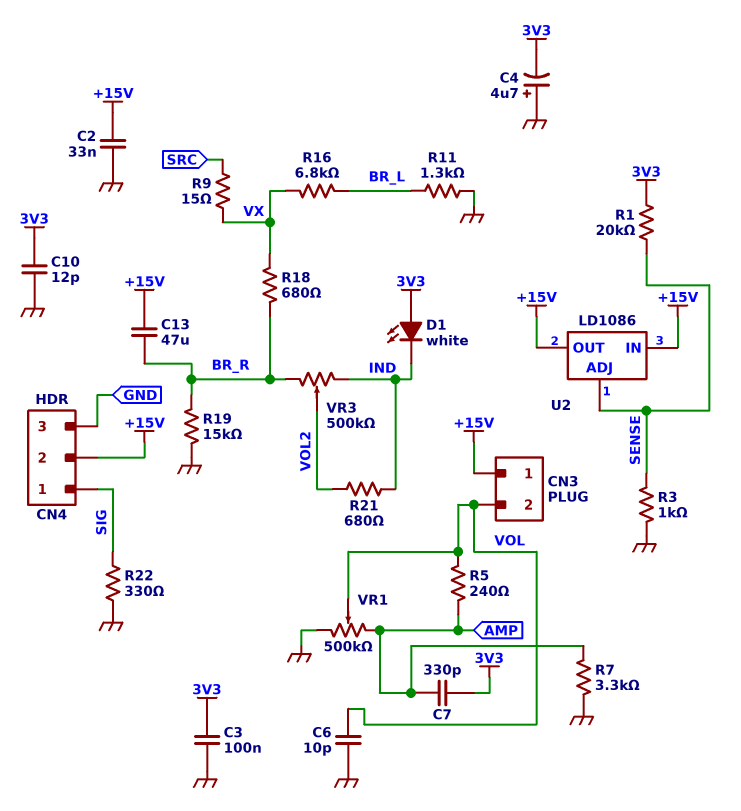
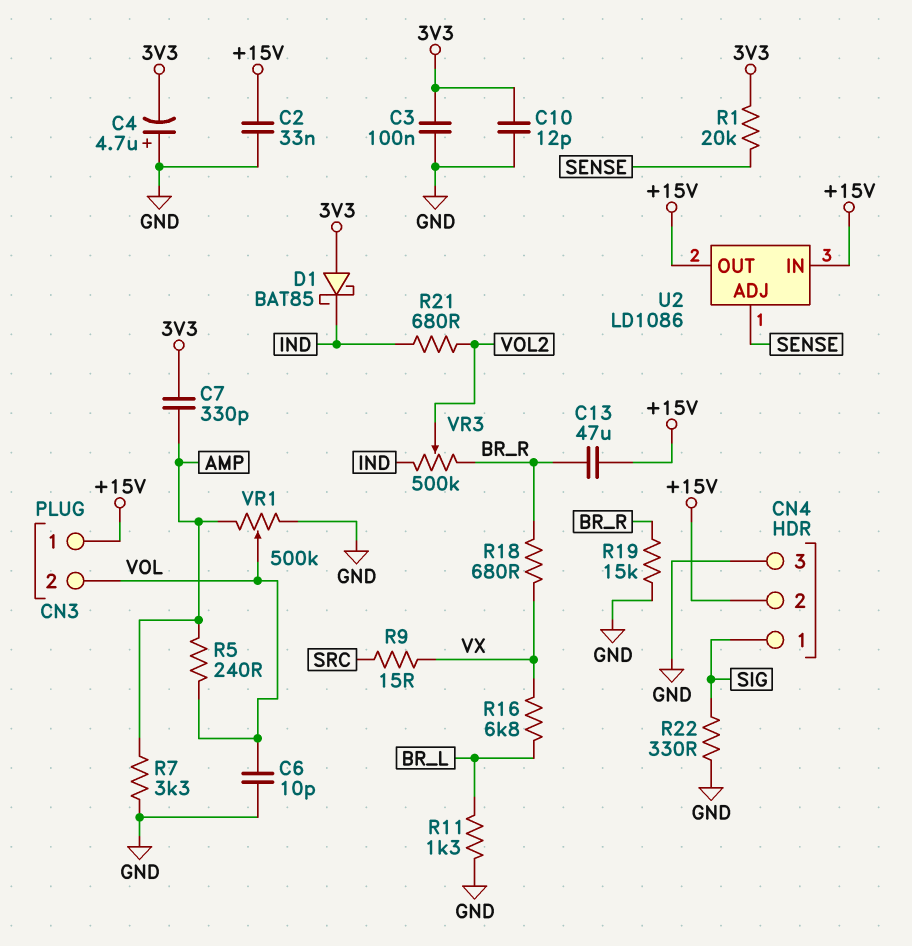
D1: LED white (A 3V3, K IND) -> schottky BAT85 (A 3V3, K IND)
R3: 1k (GND, SENSE) -> none

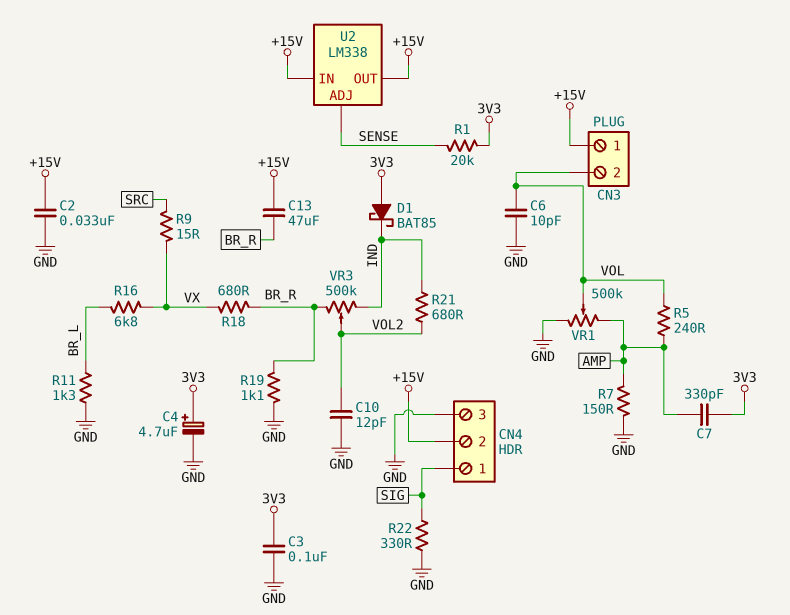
C4: 4.7uF (plus GND, minus 3V3) -> 4.7uF (plus 3V3, minus GND)
C10: 12pF (3V3, GND) -> 12pF (GND, VOL2)
R7: 3.3k (AMP, GND) -> 150 (AMP, GND)
R19: 15k (BR_R, GND) -> 1.1k (BR_R, GND)
U2: LD1086 -> LM338

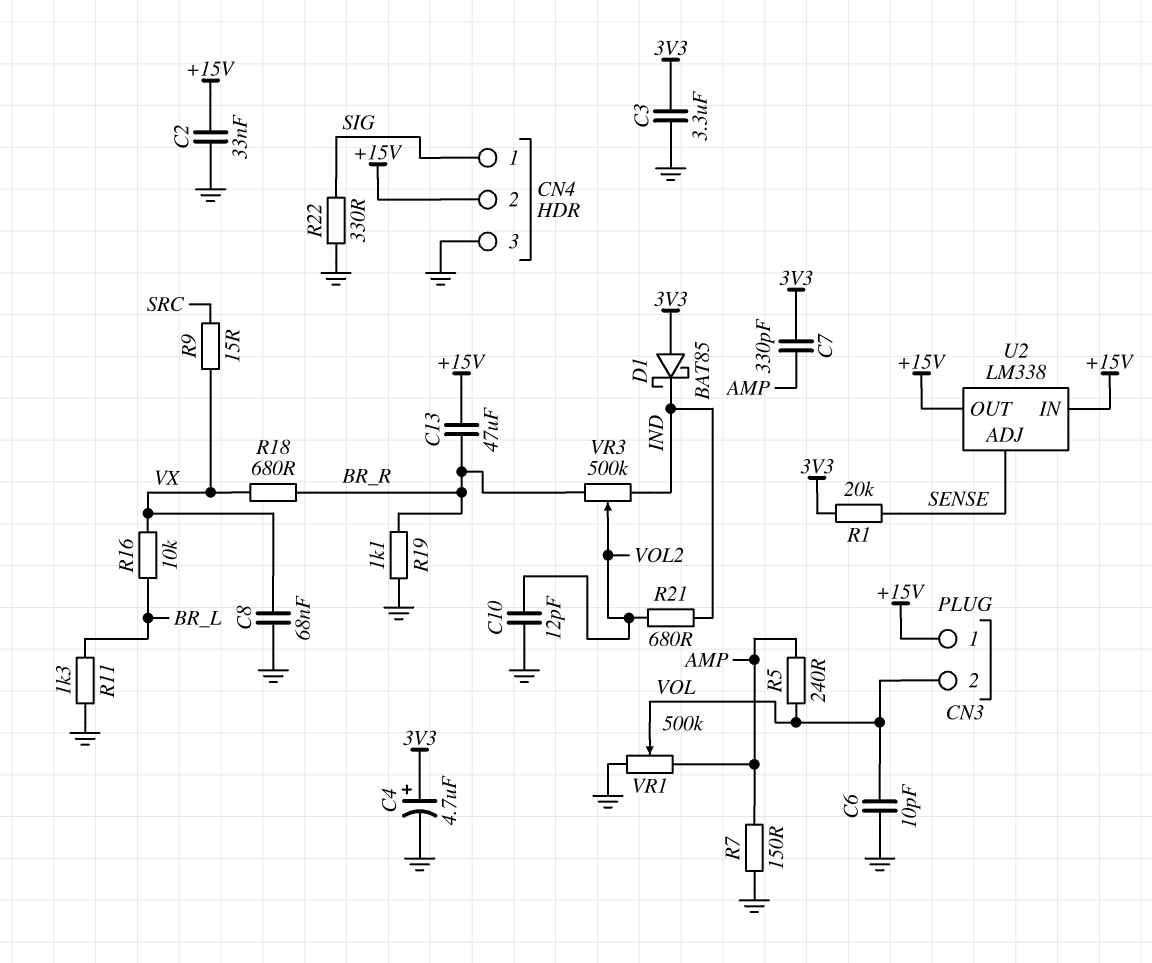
C3: 100nF (3V3, GND) -> 3.3uF (3V3, GND)
C8: none -> 68nF (GND, VX)
R16: 6.8k (BR_L, VX) -> 10k (BR_L, VX)

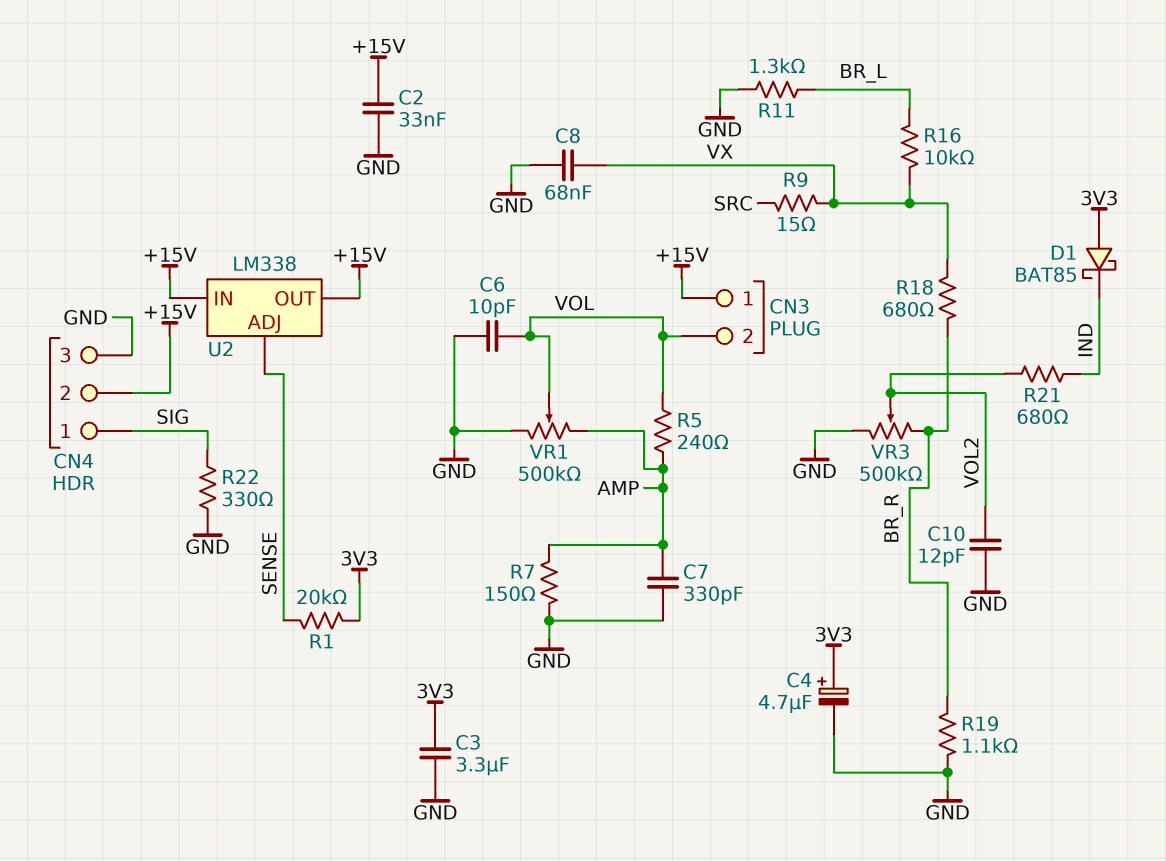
C7: 330pF (3V3, AMP) -> 330pF (AMP, GND)
C13: 47uF (+15V, BR_R) -> none
VR3: 500k (BR_R, IND, wiper VOL2) -> 500k (BR_R, GND, wiper VOL2)

